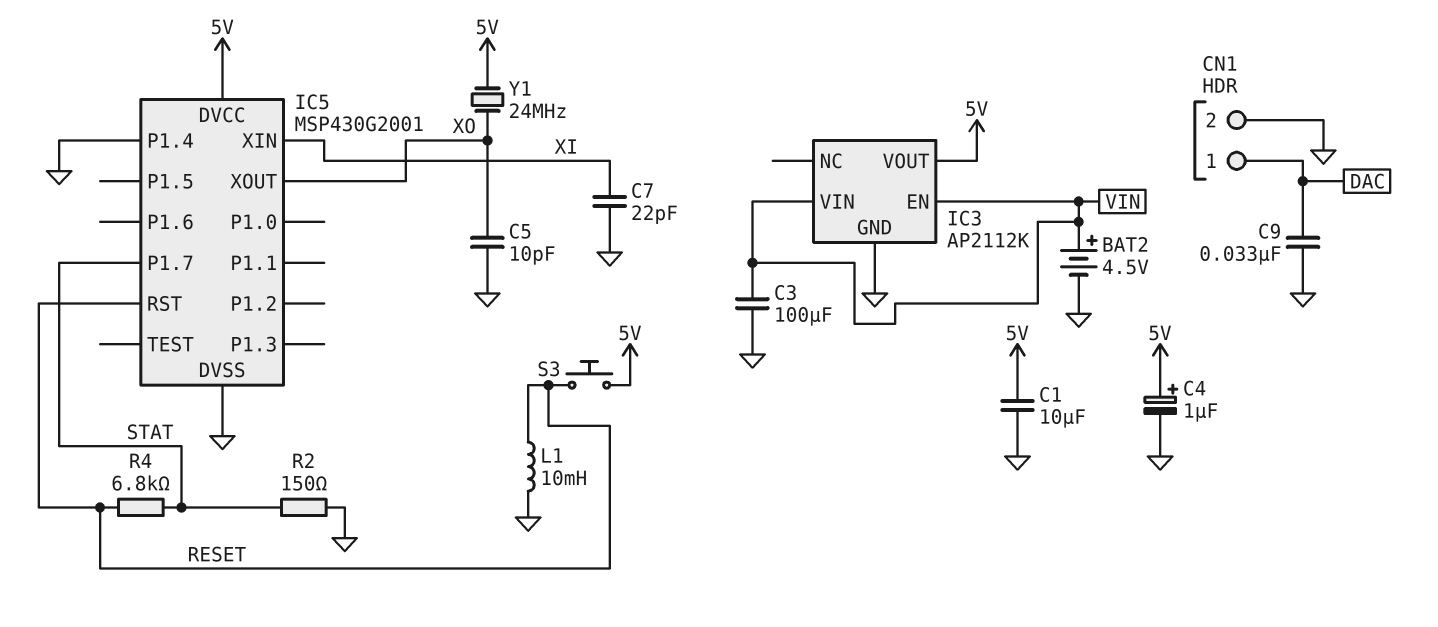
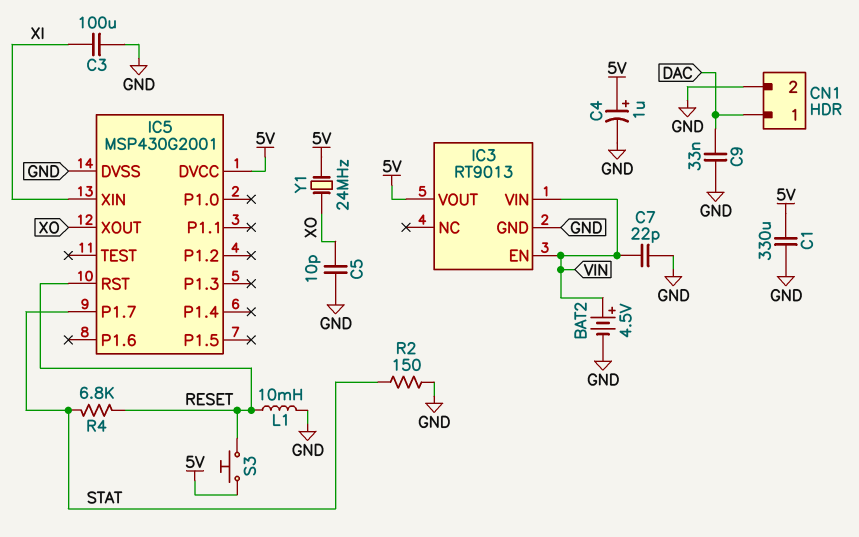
C1: 10uF (5V, GND) -> 330uF (5V, GND)
C3: 100uF (GND, VIN) -> 100uF (GND, XI)
C7: 22pF (GND, XI) -> 22pF (GND, VIN)
IC3: AP2112K -> RT9013
IC5 pin P1.4: GND -> none

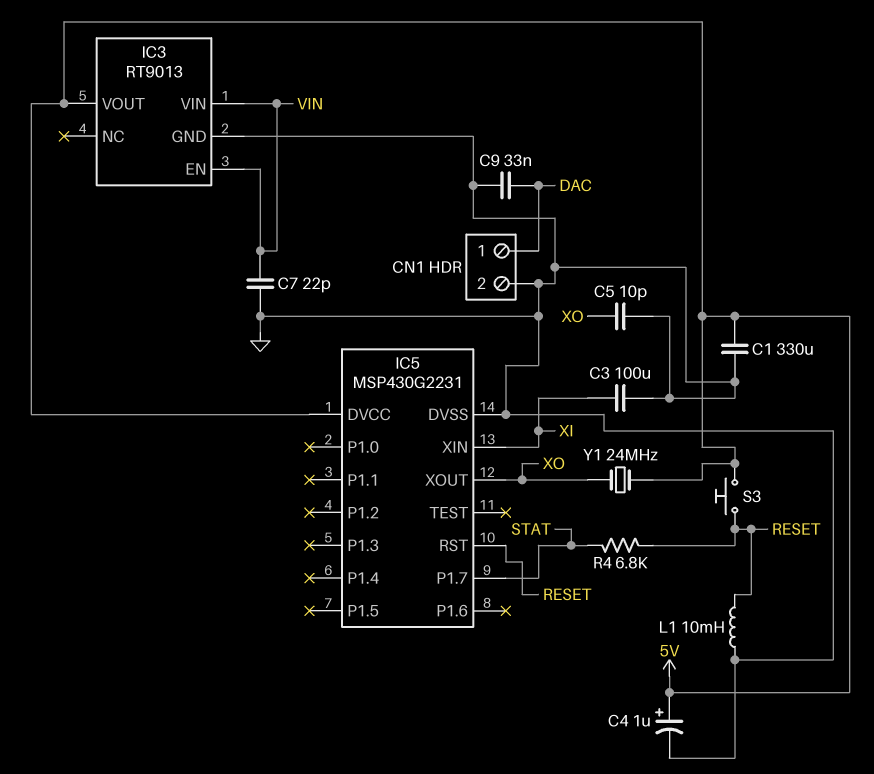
BAT2: 4.5V (plus VIN, minus GND) -> none
IC5: MSP430G2001 -> MSP430G2231
R2: 150 (GND, STAT) -> none

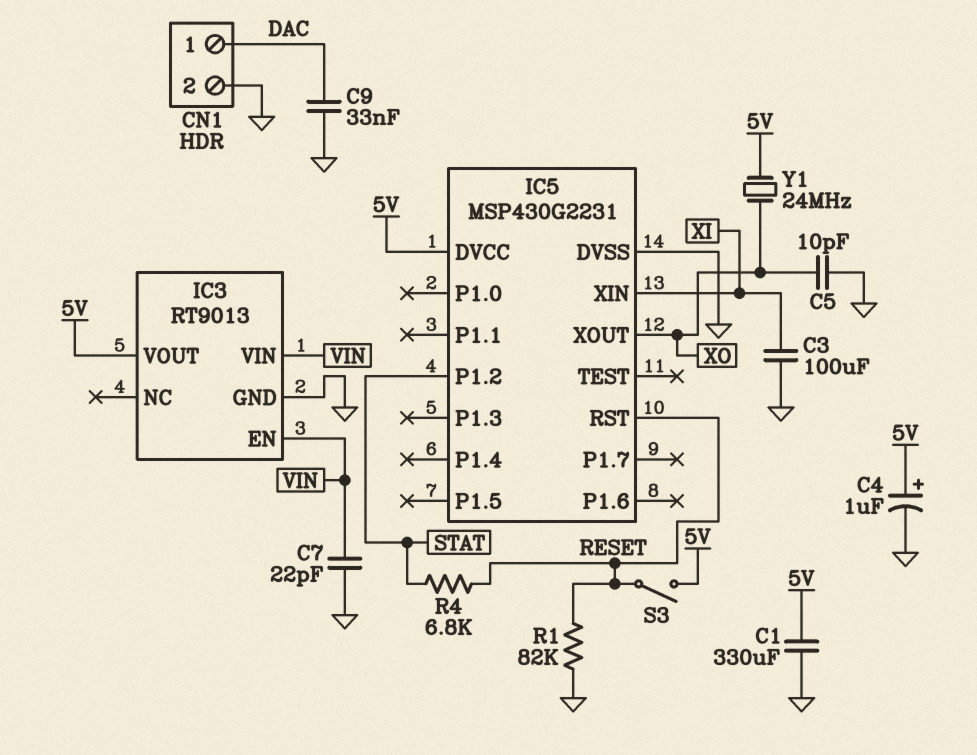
IC5 pin P1.2: none -> STAT
IC5 pin P1.7: STAT -> none
L1: 10mH (GND, RESET) -> none
R1: none -> 82k (GND, RESET)
S3: button (5V, RESET) -> switch (5V, RESET)

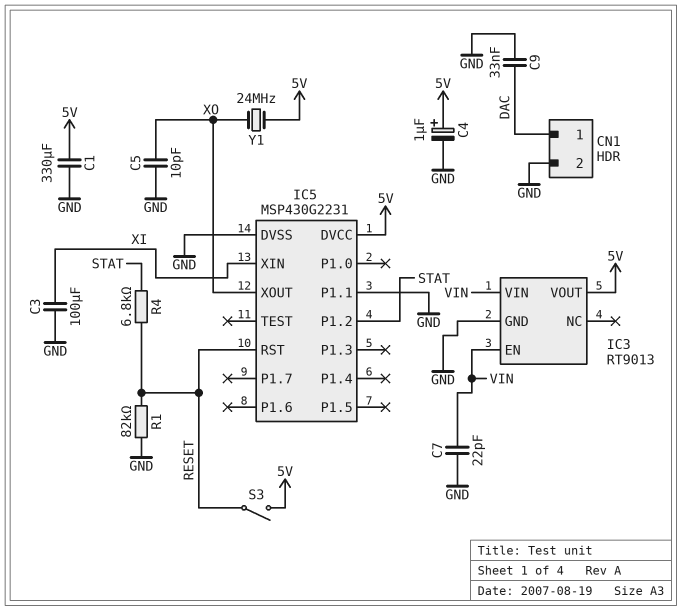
IC5 pin P1.1: none -> GND

